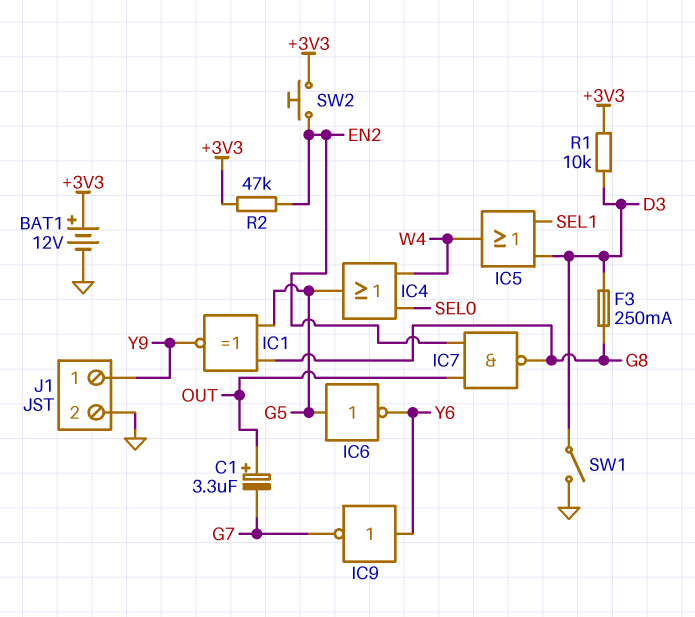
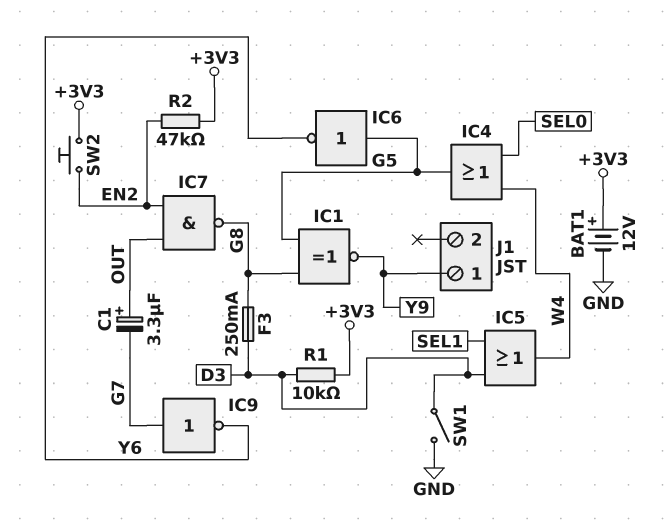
IC9: NOT (in Y6, out G7) -> NOT (in G7, out Y6)
J1 pin 2: GND -> none

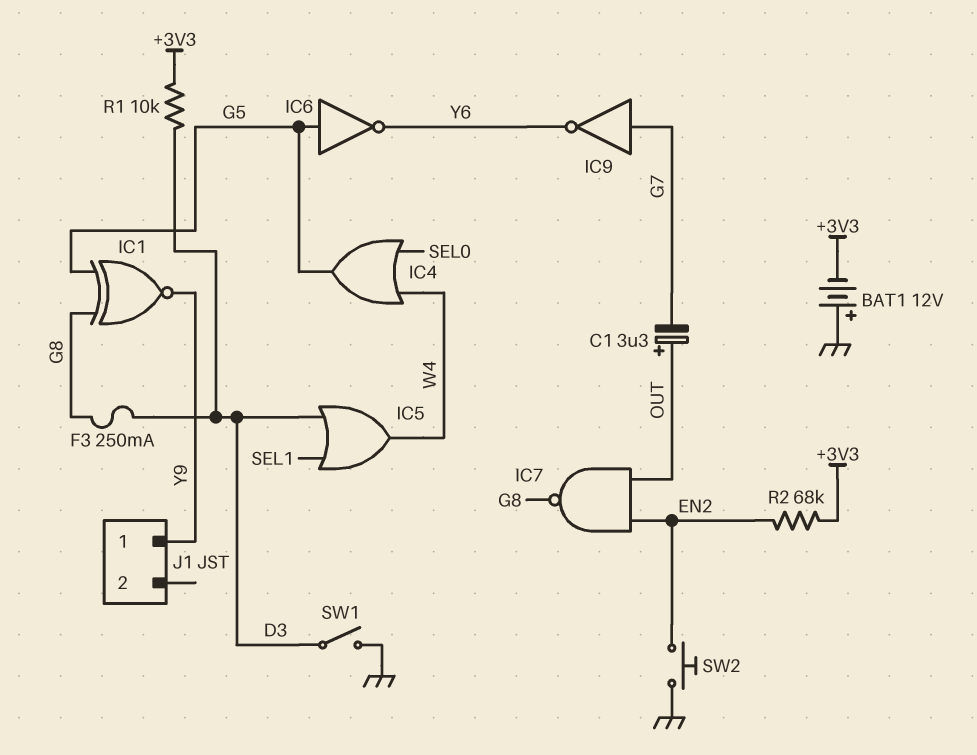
BAT1: 12V (plus +3V3, minus GND) -> 12V (plus GND, minus +3V3)
R2: 47k (+3V3, EN2) -> 68k (+3V3, EN2)
SW2: button (+3V3, EN2) -> button (EN2, GND)

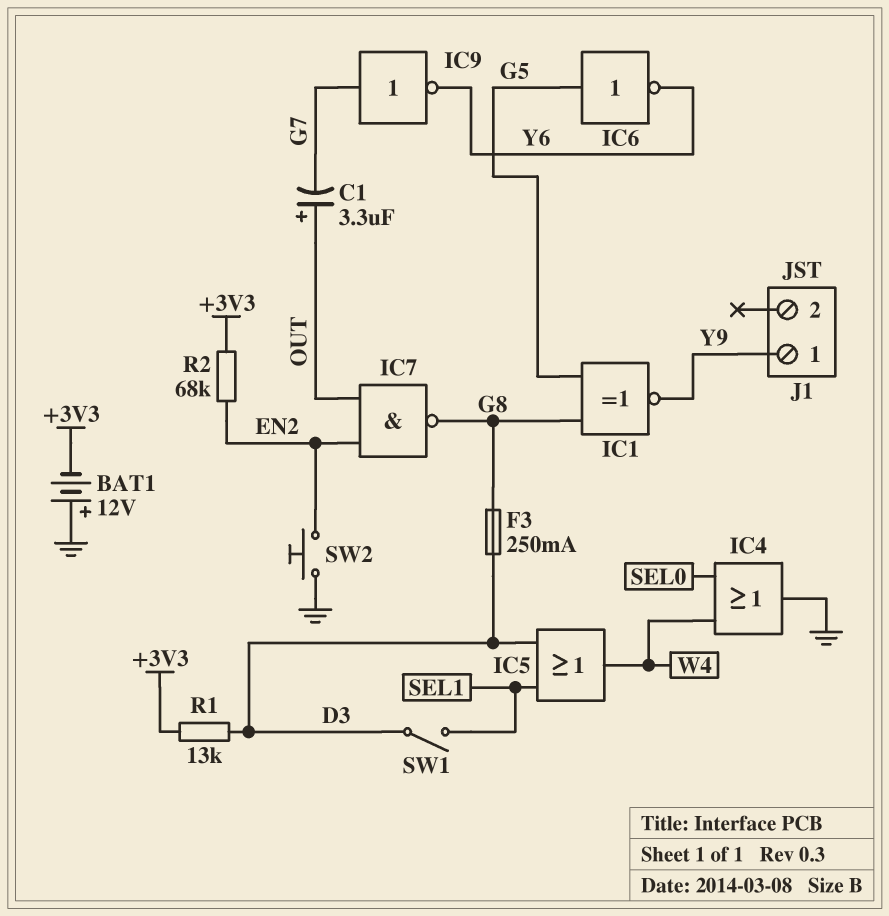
IC4: OR (in SEL0, in W4, out G5) -> OR (in SEL0, in W4, out GND)
R1: 10k (+3V3, D3) -> 13k (+3V3, D3)
SW1: switch (D3, GND) -> switch (D3, SEL1)

